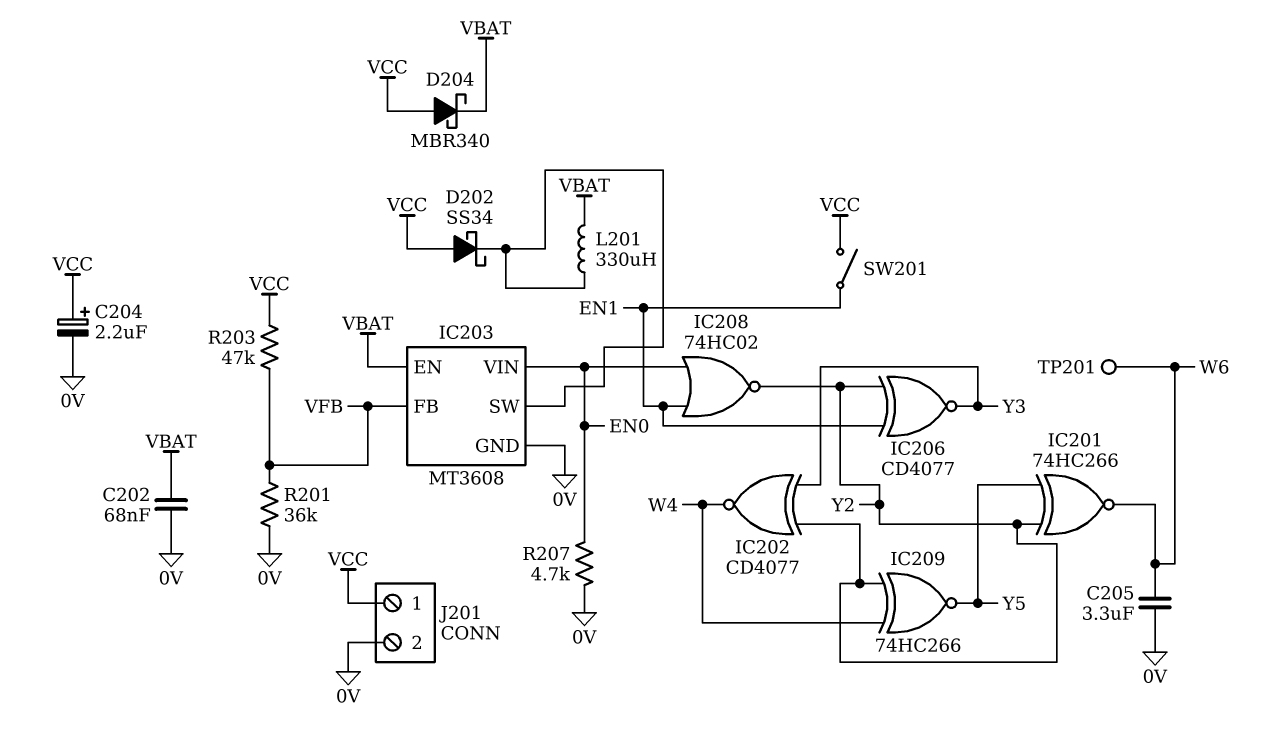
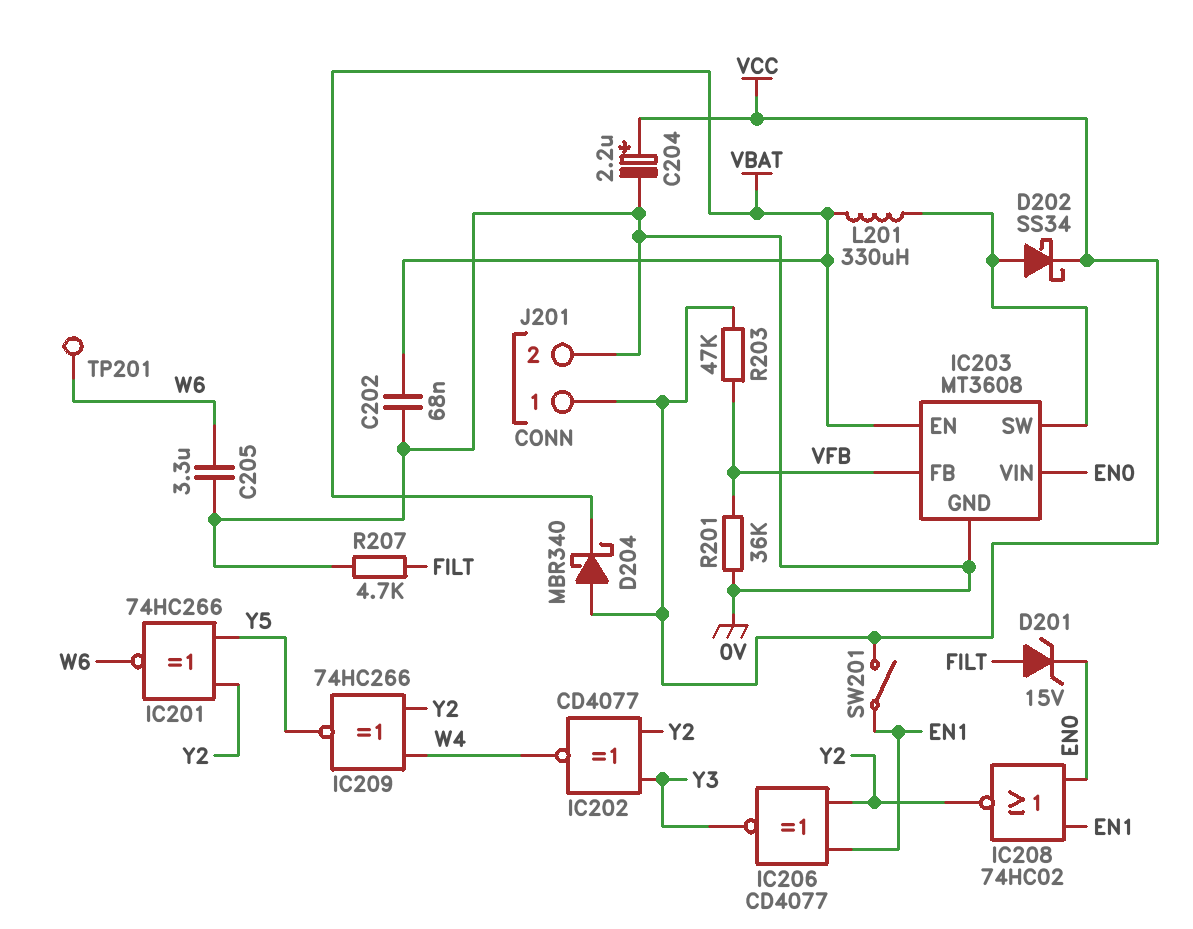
D201: none -> zener 15V (A FILT, K EN0)
D202: schottky SS34 (A VCC, K IC203/SW) -> schottky SS34 (A IC203/SW, K VCC)
R207: 4.7k (0V, EN0) -> 4.7k (0V, FILT)

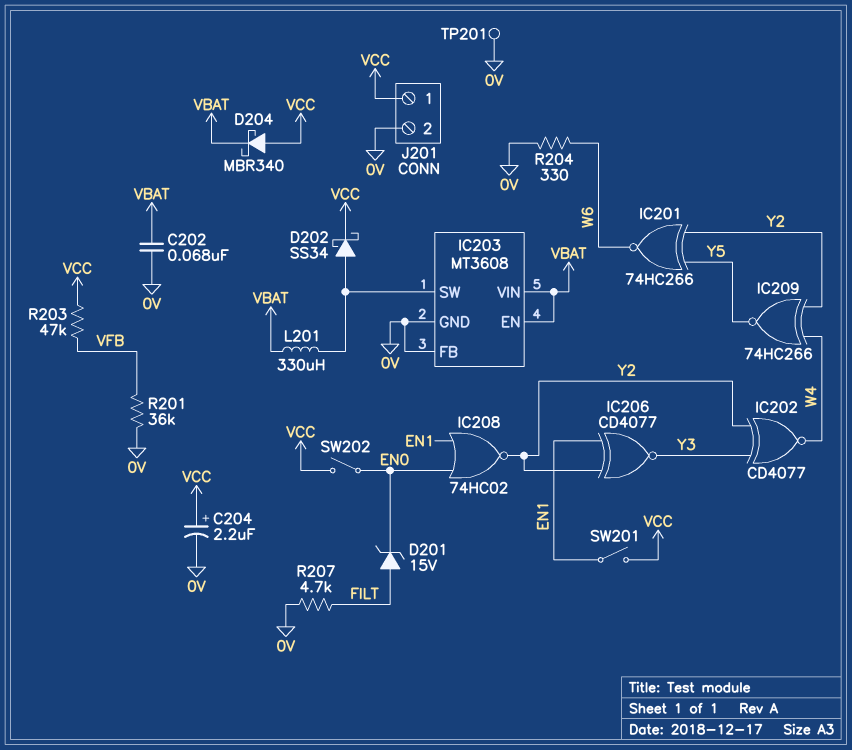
C205: 3.3uF (0V, W6) -> none
IC203 pin FB: VFB -> 0V
IC203 pin VIN: EN0 -> VBAT
R204: none -> 330 (0V, W6)
SW202: none -> switch (EN0, VCC)
TP201: test point (W6) -> test point (0V)

